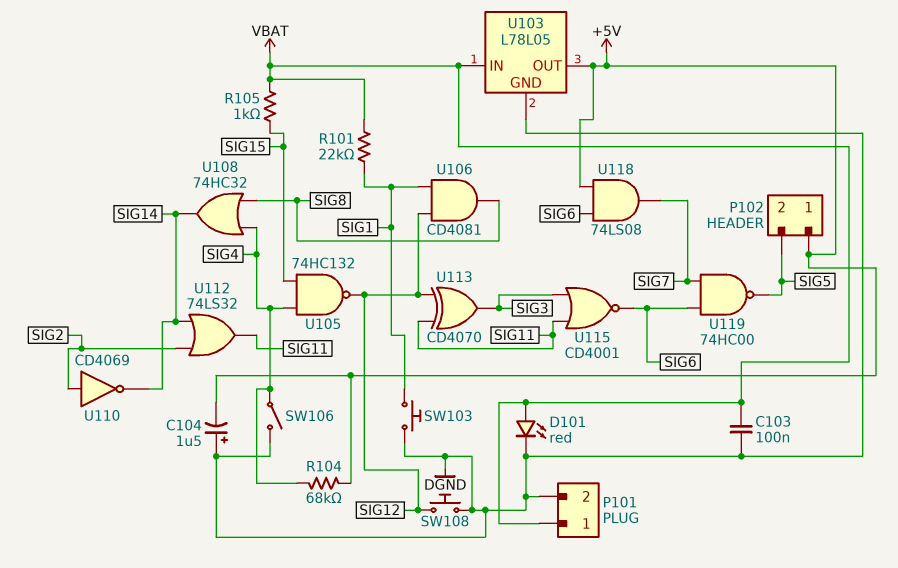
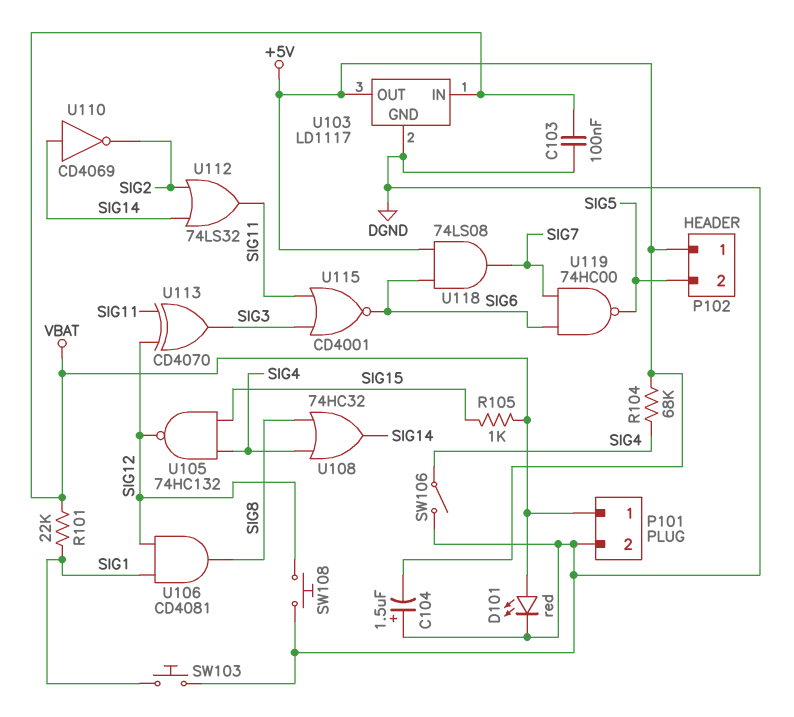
U103: L78L05 -> LD1117
U110: NOT CD4069 (in SIG2, out SIG14) -> NOT CD4069 (in SIG14, out SIG2)

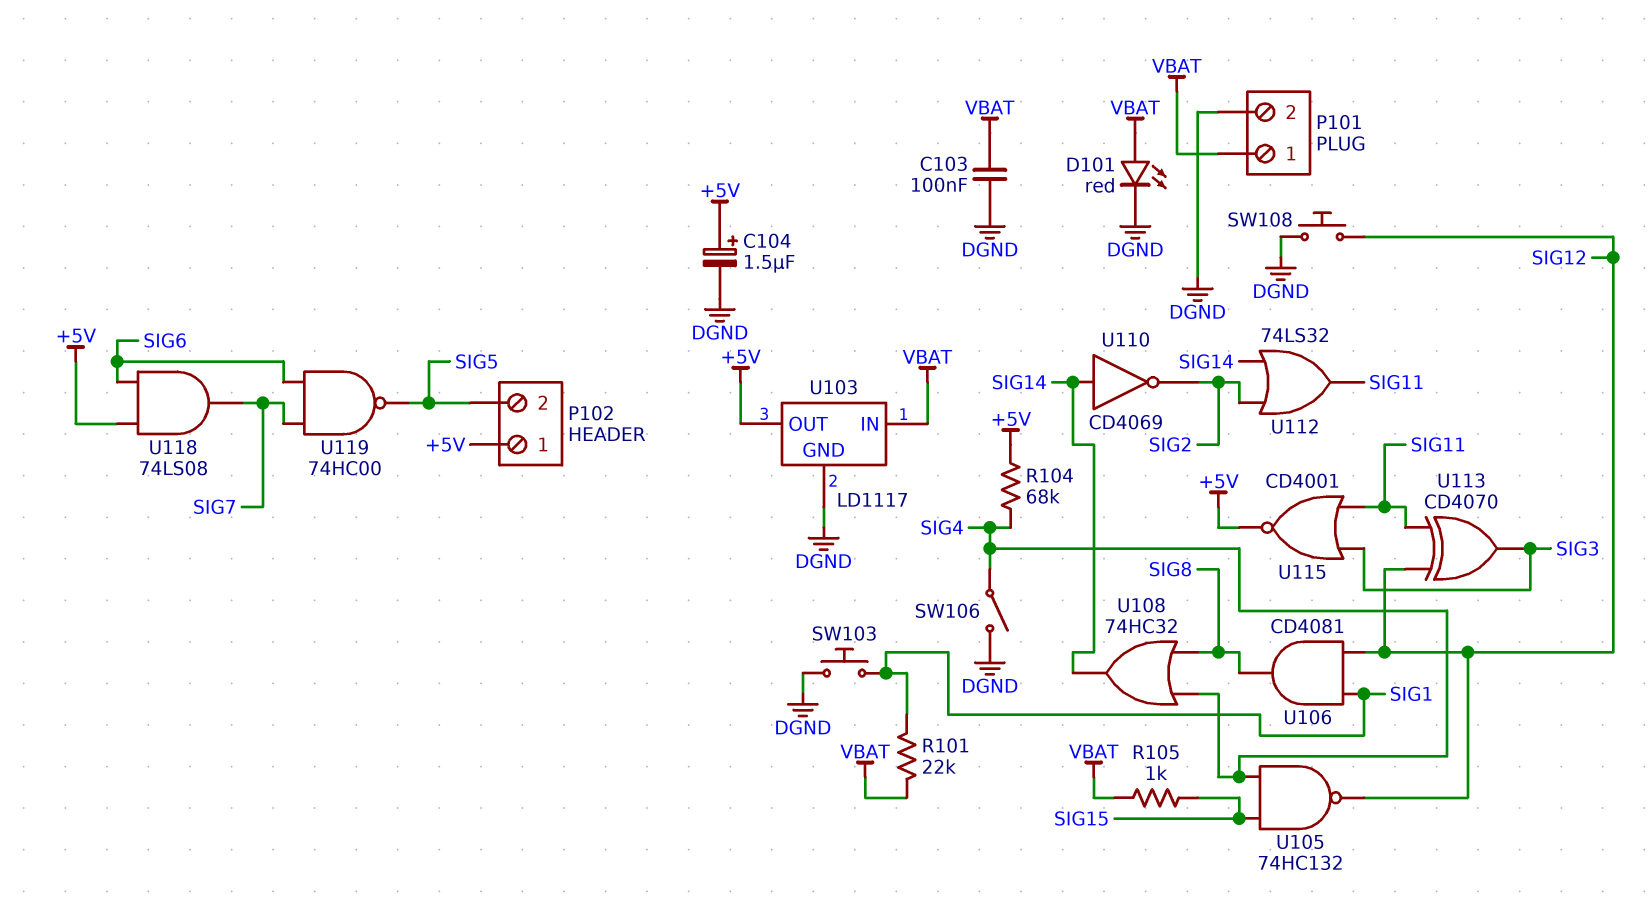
C104: 1.5uF (plus DGND, minus +5V) -> 1.5uF (plus +5V, minus DGND)
U115: NOR CD4001 (in SIG3, in SIG11, out SIG6) -> NOR CD4001 (in SIG3, in SIG11, out +5V)

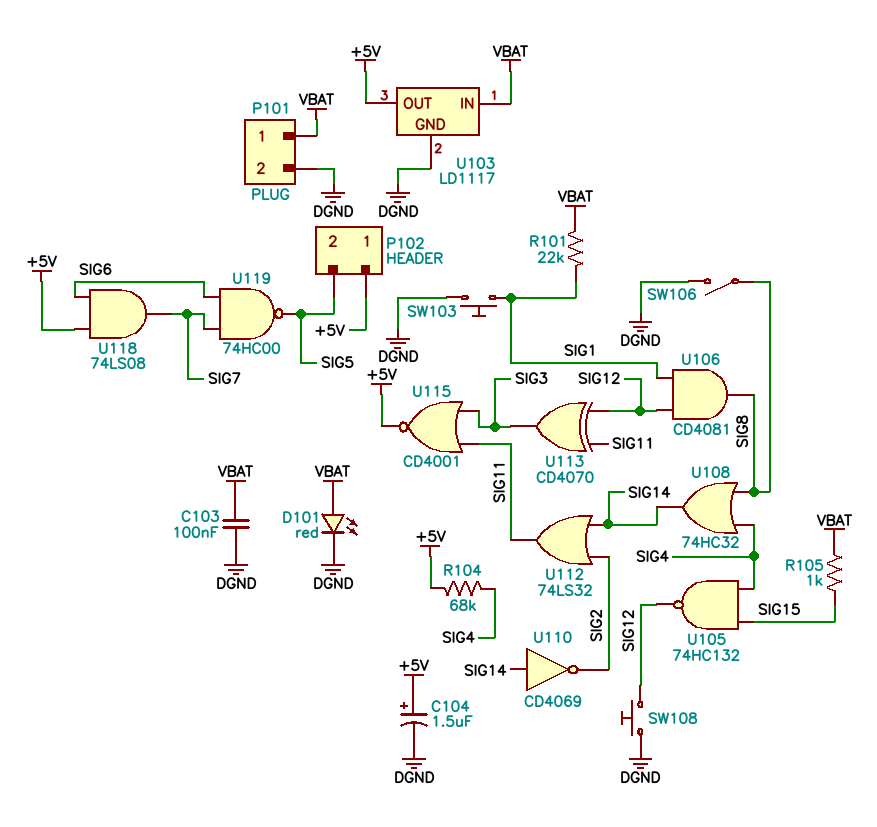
SW106: switch (DGND, SIG4) -> switch (DGND, SIG8)

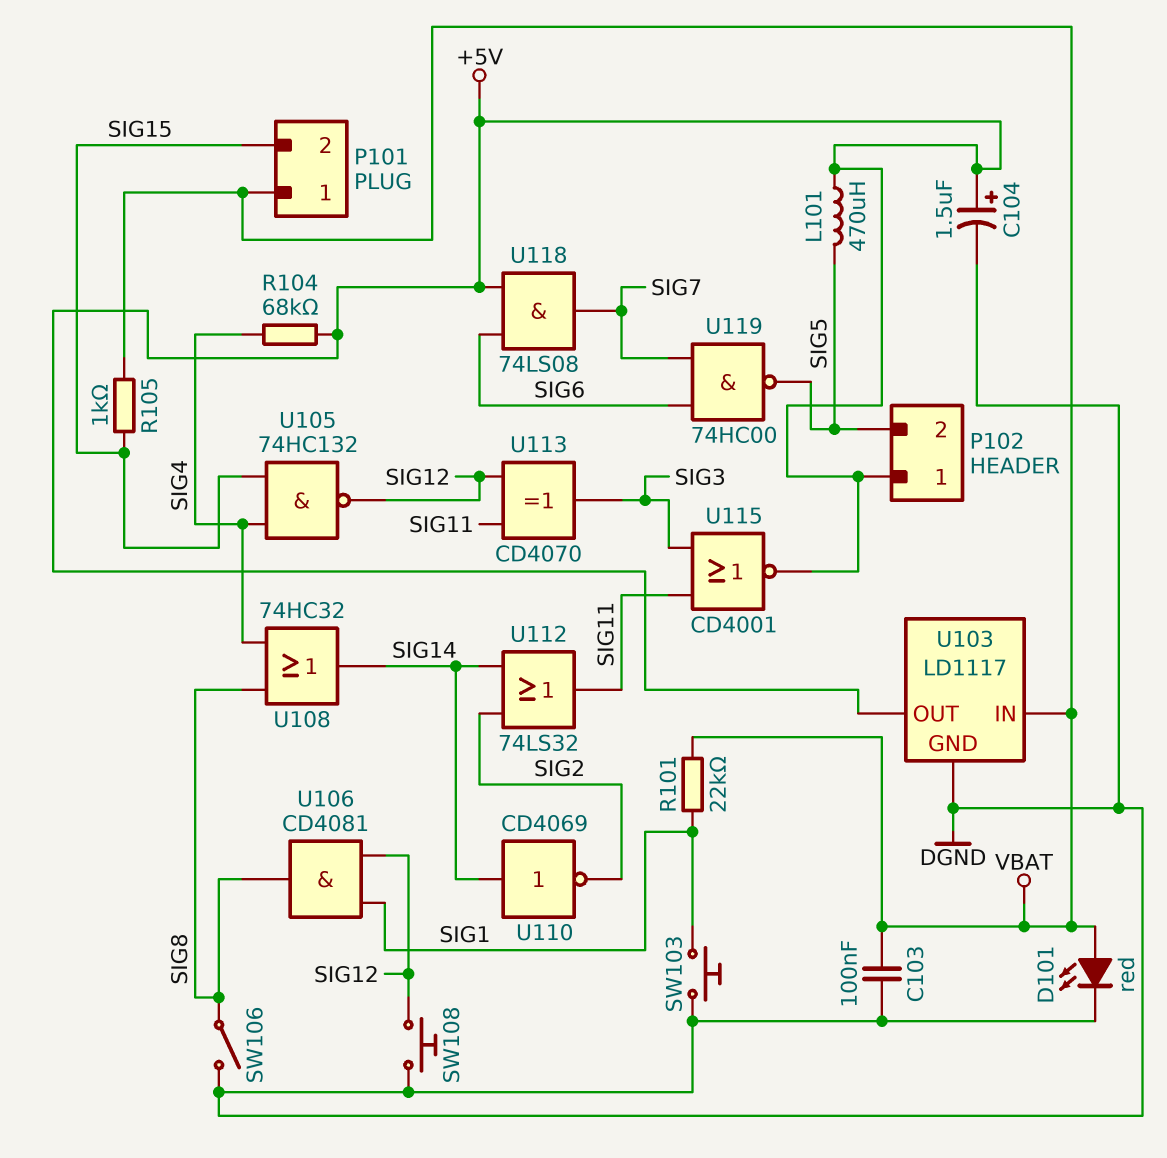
L101: none -> 470uH (+5V, SIG5)
P101 pin 2: DGND -> SIG15

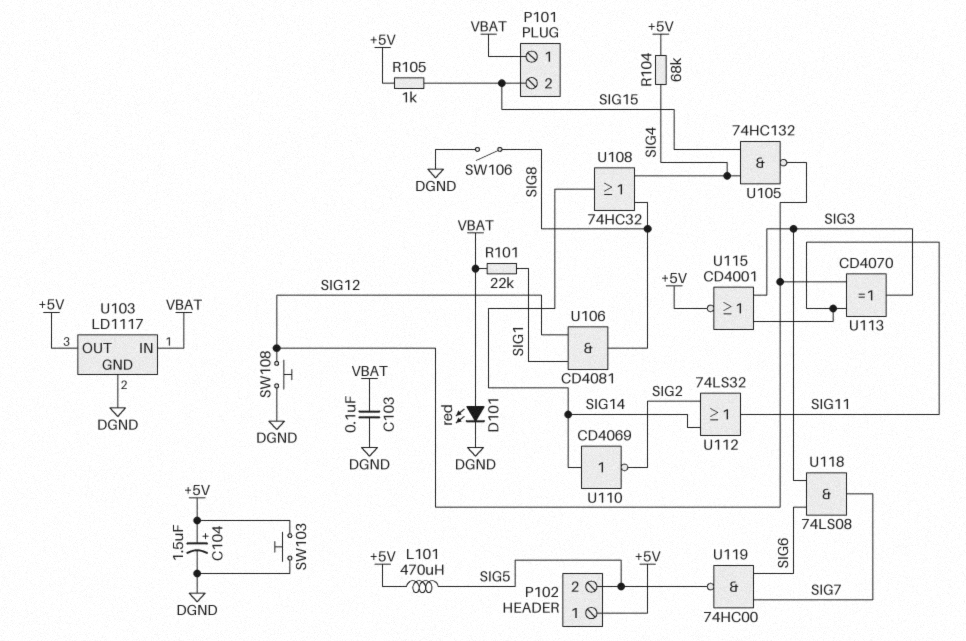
R105: 1k (SIG15, VBAT) -> 1k (+5V, SIG15)
SW103: button (DGND, SIG1) -> button (+5V, DGND)
U118: AND 74LS08 (in +5V, in SIG6, out SIG7) -> AND 74LS08 (in SIG3, in SIG6, out SIG7)

